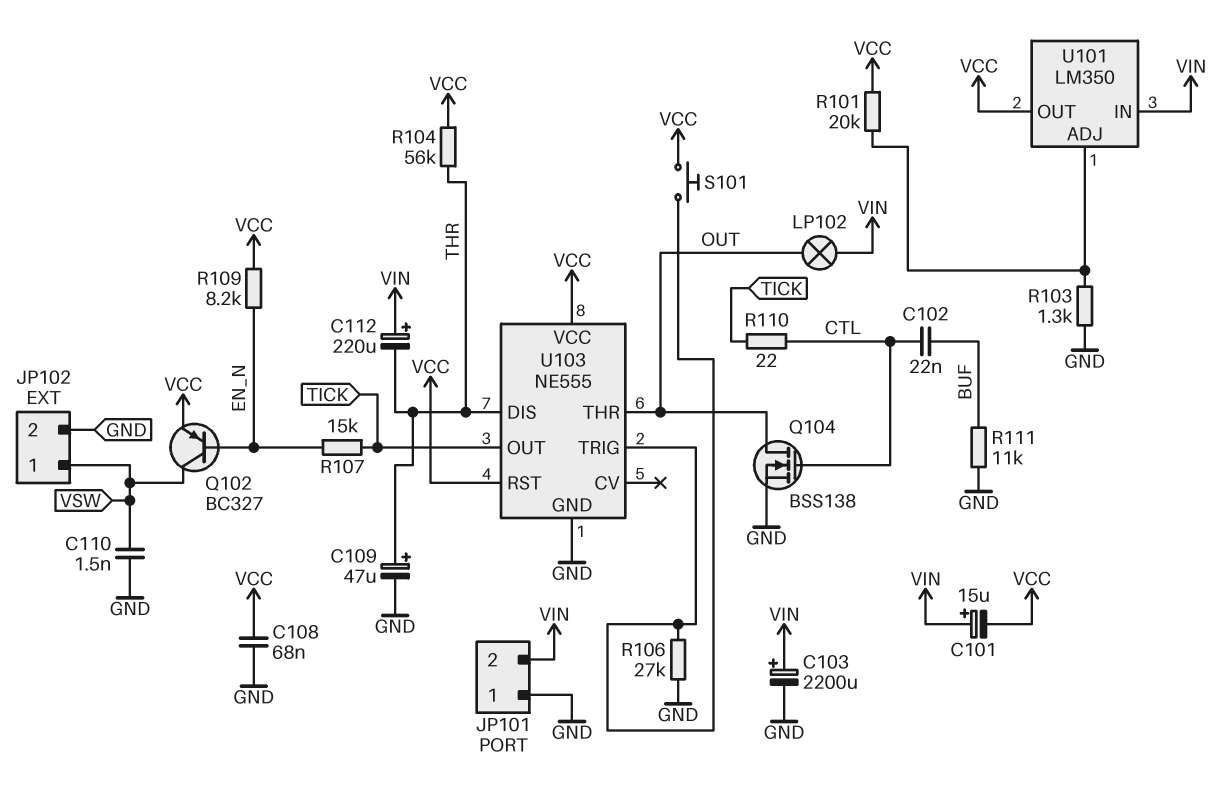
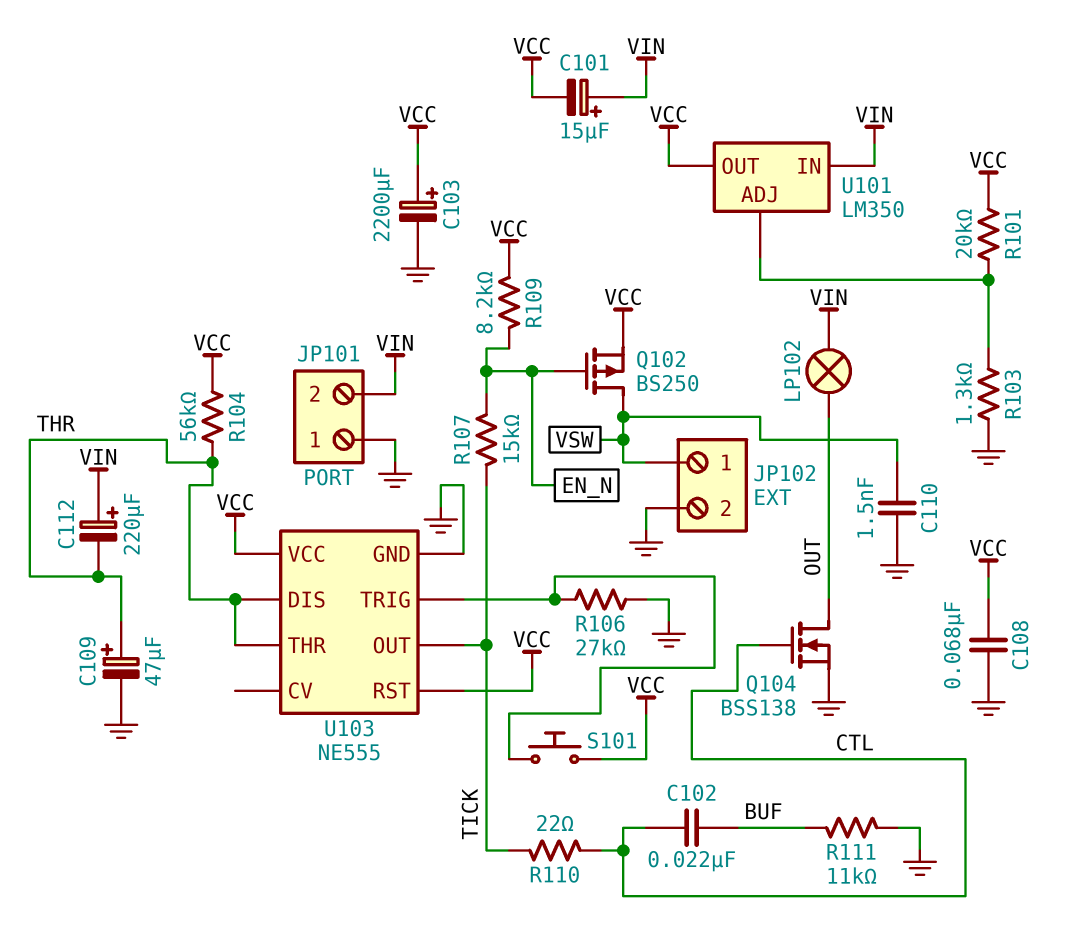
C103: 2200uF (plus VIN, minus GND) -> 2200uF (plus VCC, minus GND)
Q102: PNP BC327 (B EN_N, C VSW, E VCC) -> PMOS BS250 (G EN_N, D VSW, S VCC)
U103 pin THR: OUT -> THR

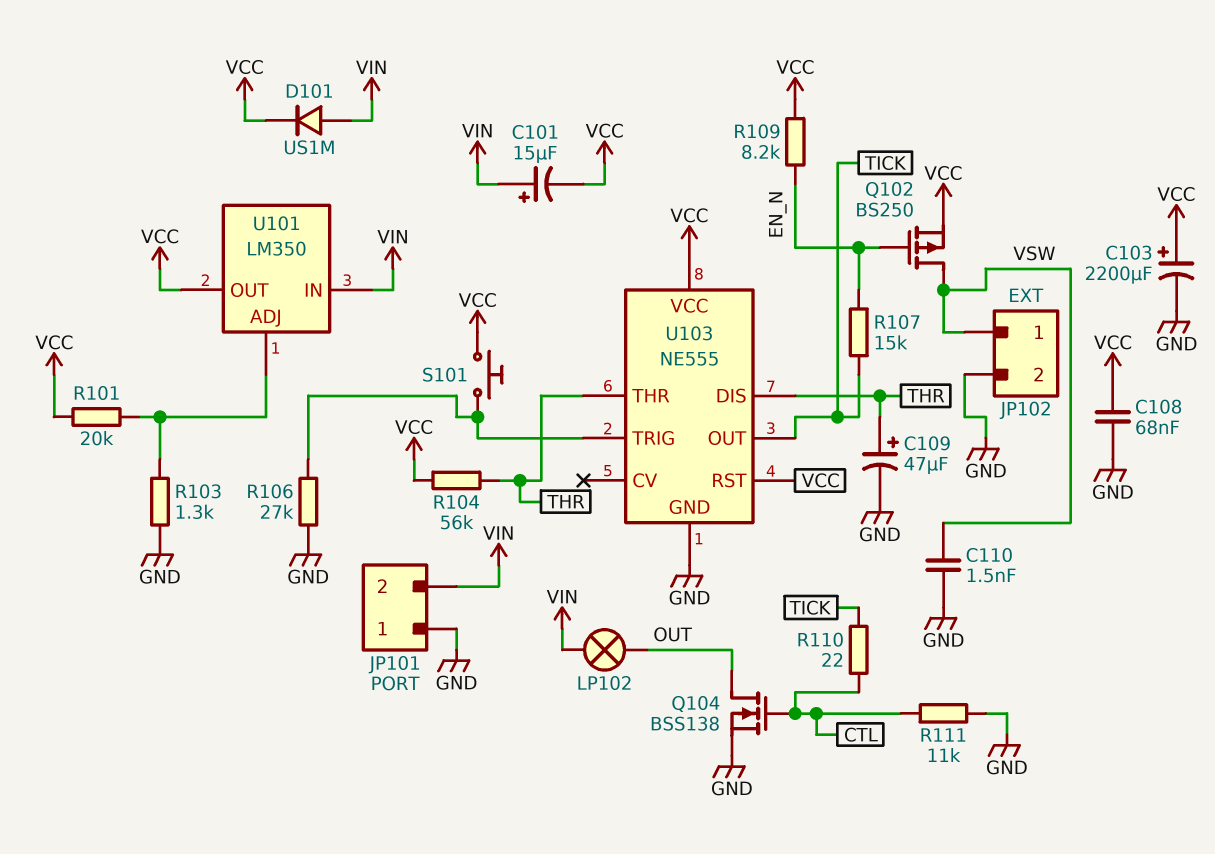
C102: 22nF (BUF, CTL) -> none
C112: 220uF (plus VIN, minus THR) -> none
D101: none -> diode US1M (A VIN, K VCC)
R111: 11k (BUF, GND) -> 11k (CTL, GND)

